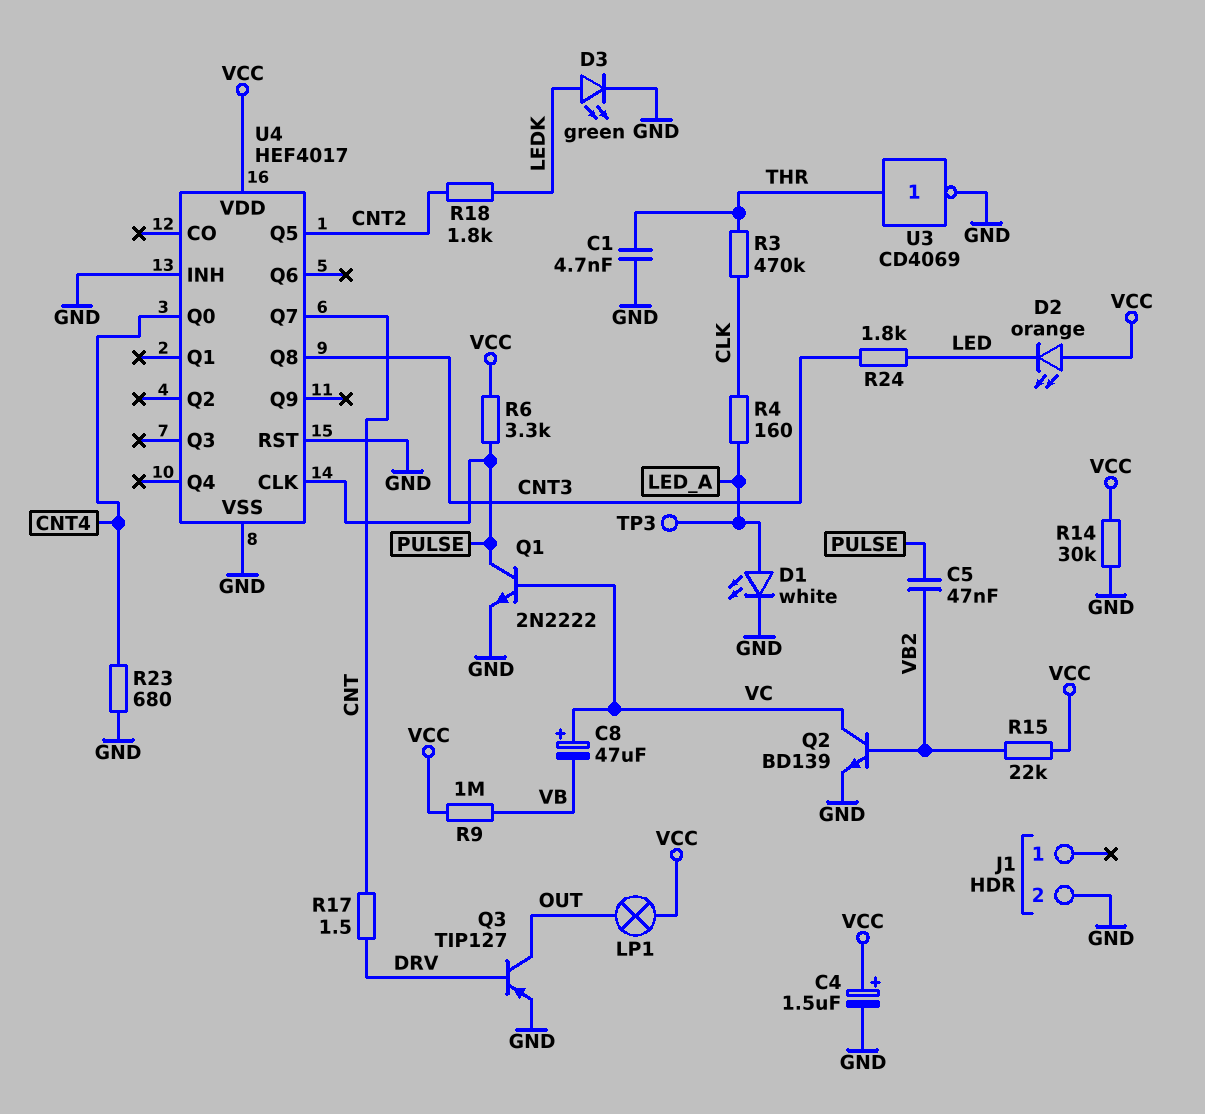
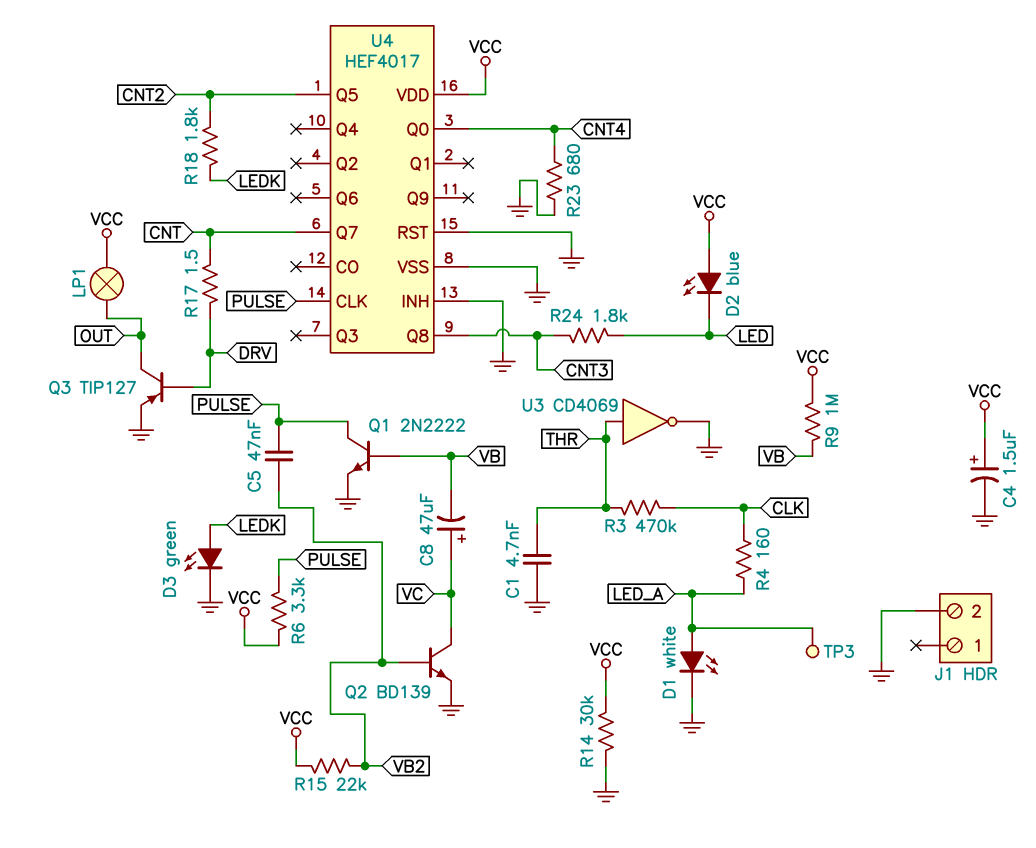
D2: LED orange (A VCC, K LED) -> LED blue (A VCC, K LED)
Q1: NPN 2N2222 (B VC, C PULSE, E GND) -> NPN 2N2222 (B VB, C PULSE, E GND)

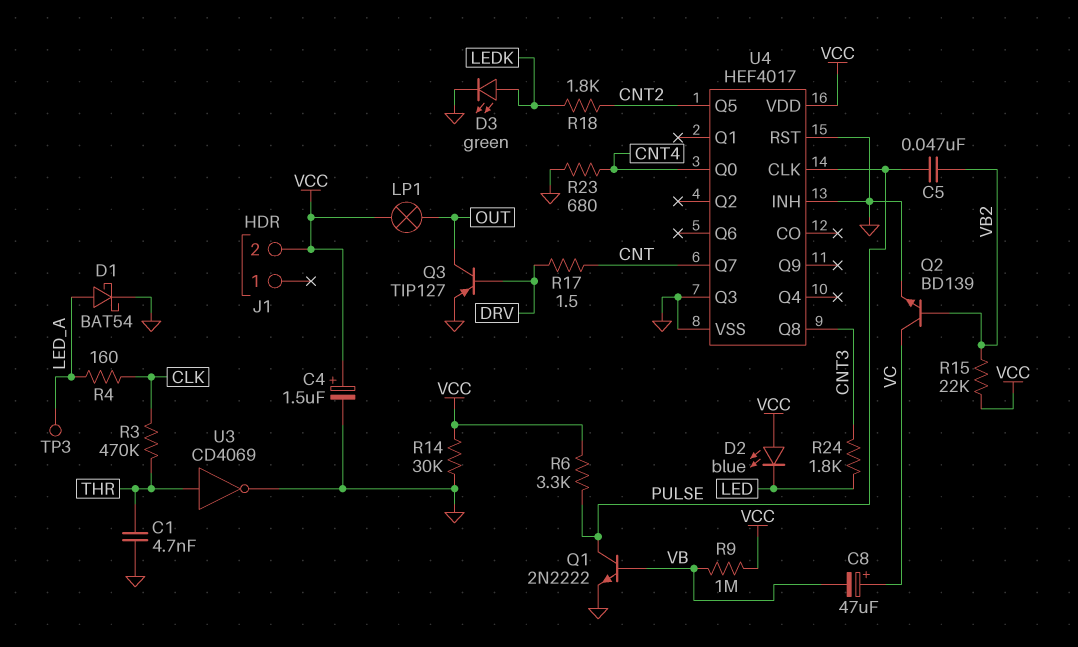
D1: LED white (A LED_A, K GND) -> schottky BAT54 (A LED_A, K GND)
J1 pin 2: GND -> VCC
U4 pin Q3: none -> GND

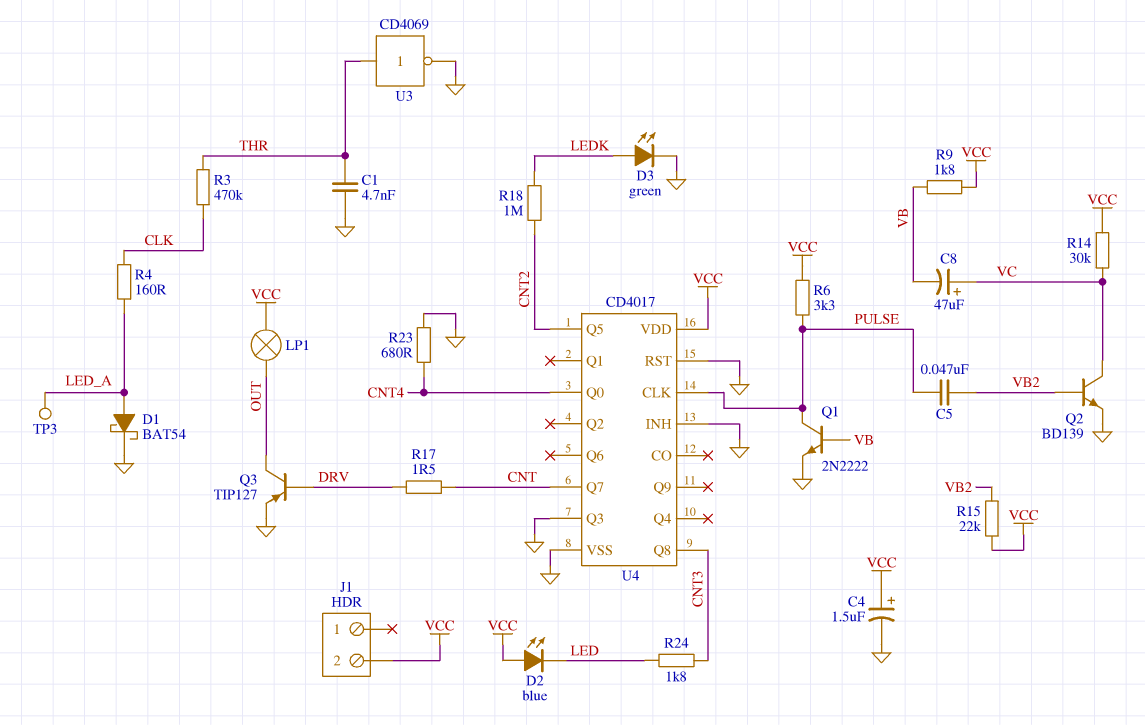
R9: 1M (VB, VCC) -> 1.8k (VB, VCC)
R14: 30k (GND, VCC) -> 30k (VC, VCC)
R18: 1.8k (CNT2, LEDK) -> 1M (CNT2, LEDK)
U4: HEF4017 -> CD4017

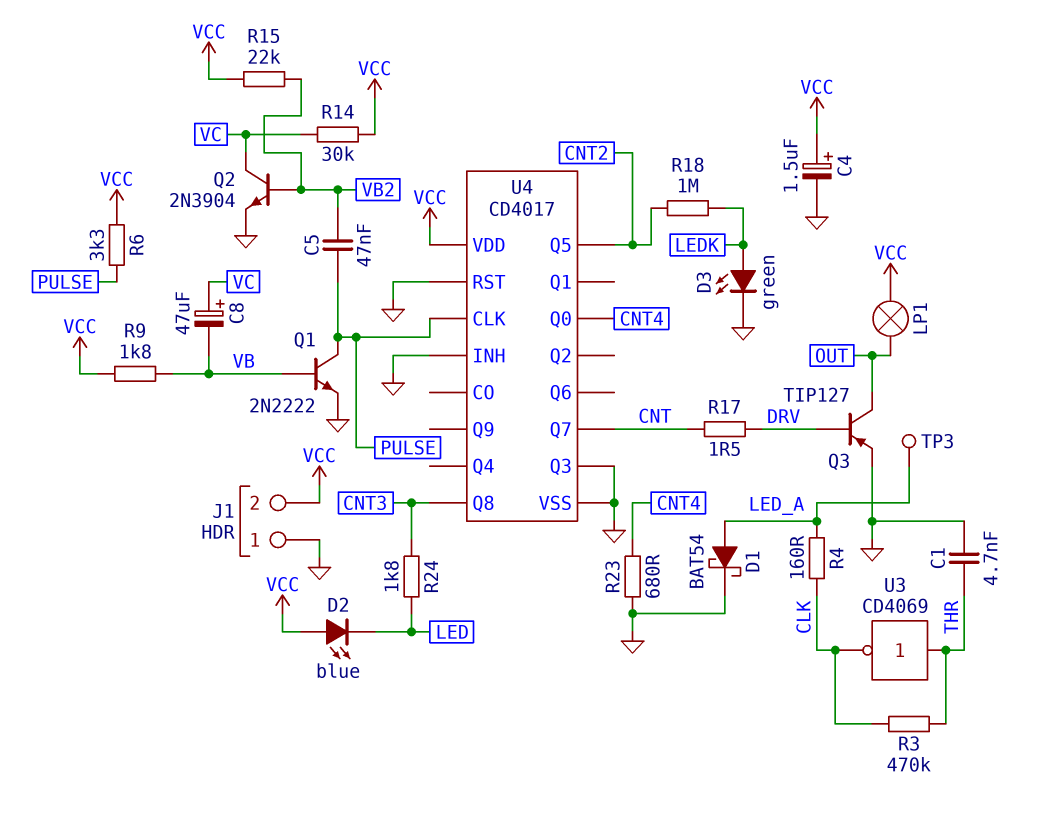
J1 pin 1: none -> GND
Q2: NPN BD139 (B VB2, C VC, E GND) -> NPN 2N3904 (B VB2, C VC, E GND)
U3: NOT CD4069 (in THR, out GND) -> NOT CD4069 (in THR, out CLK)

